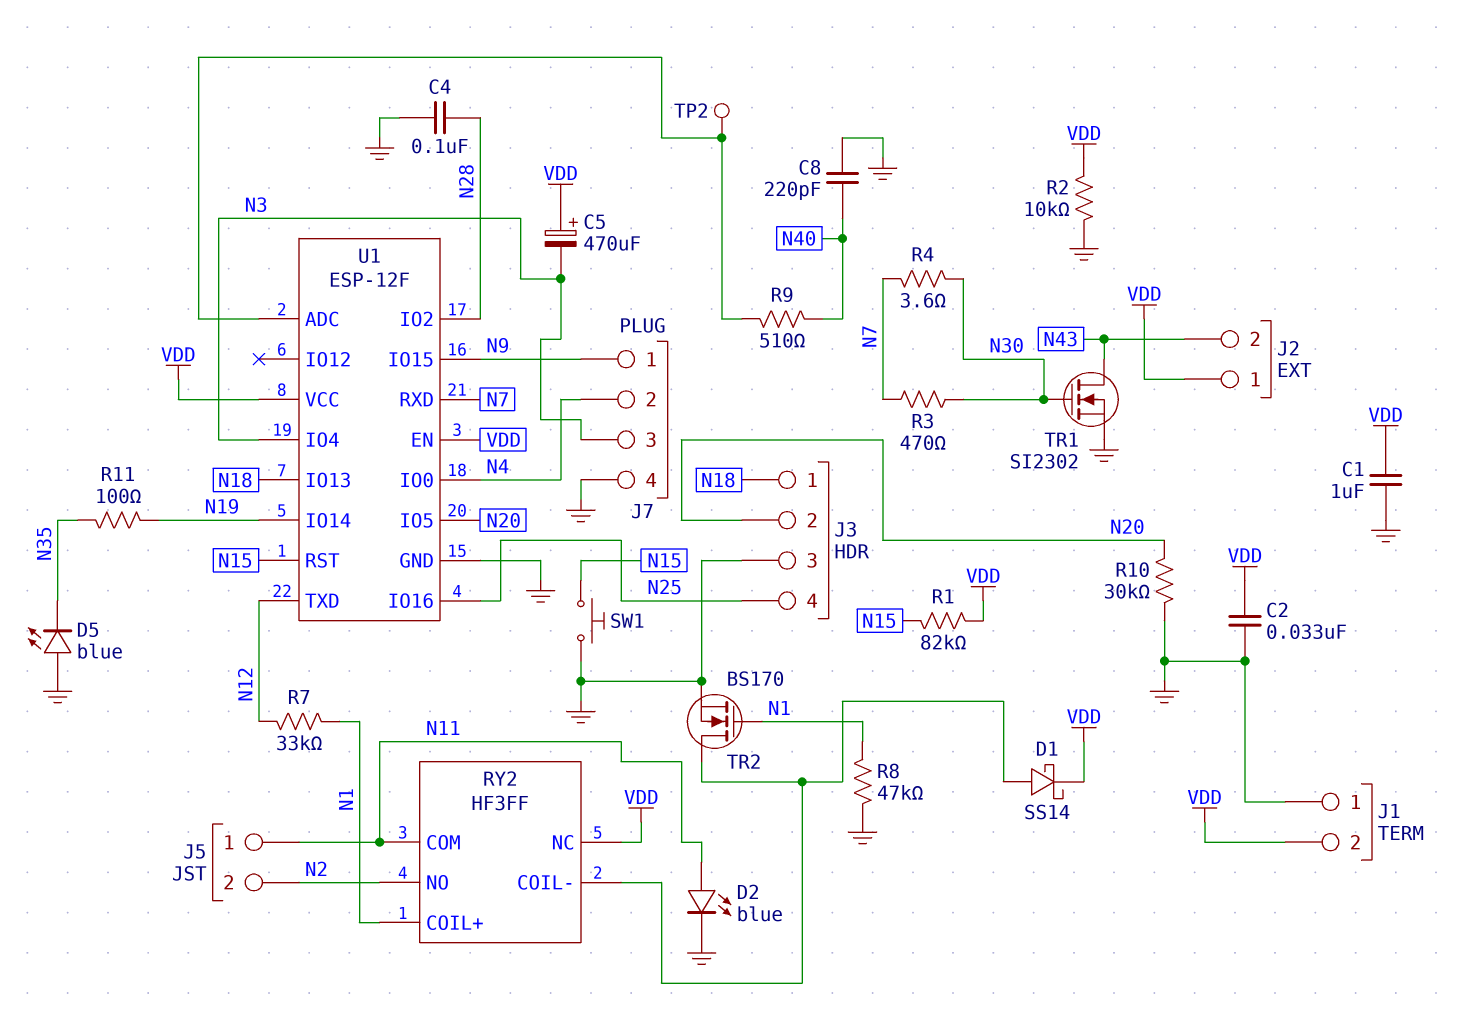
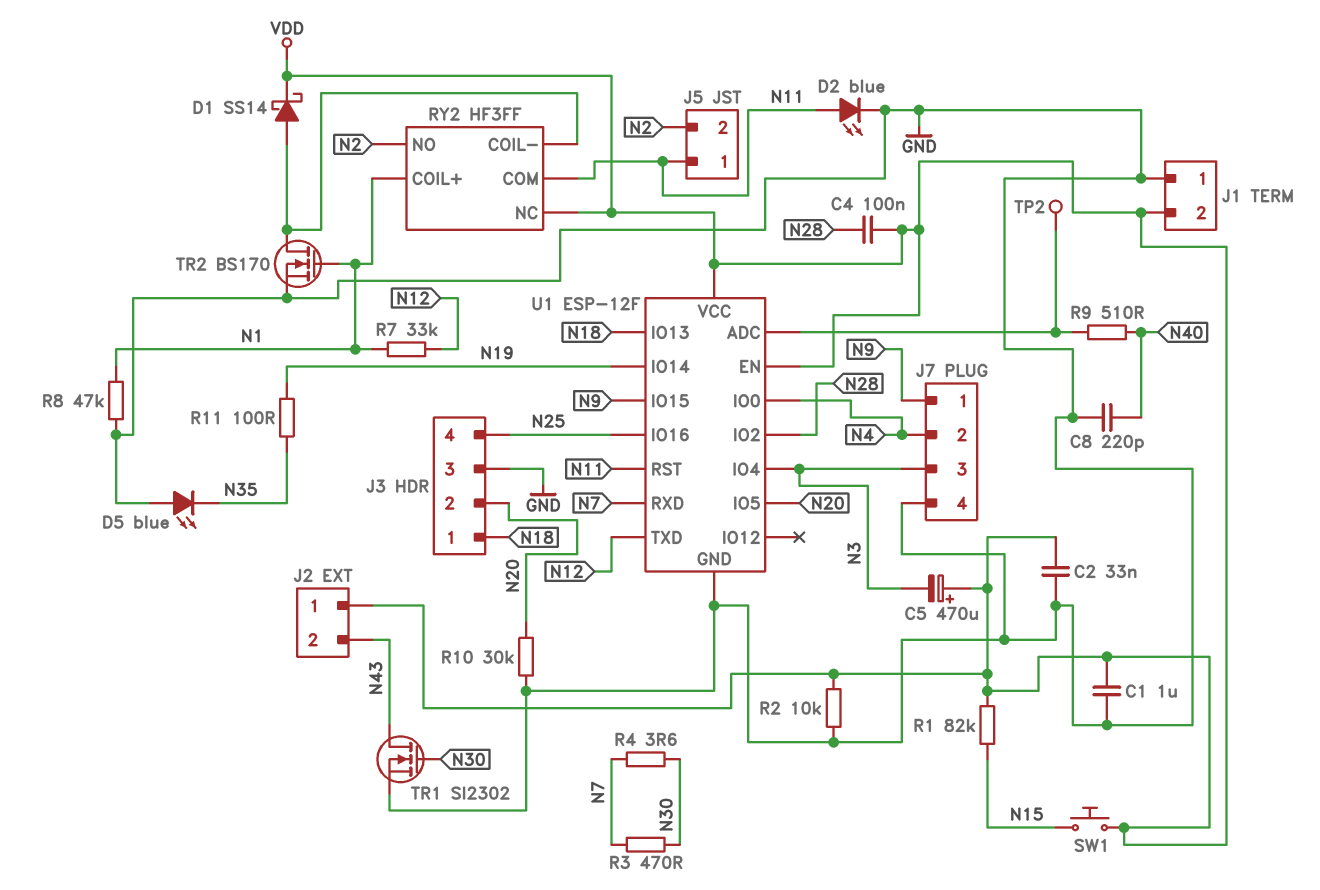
C4: 100nF (GND, N28) -> 100nF (N28, VDD)
SW1: button (GND, N15) -> button (N15, VDD)
U1 pin RST: N15 -> N11

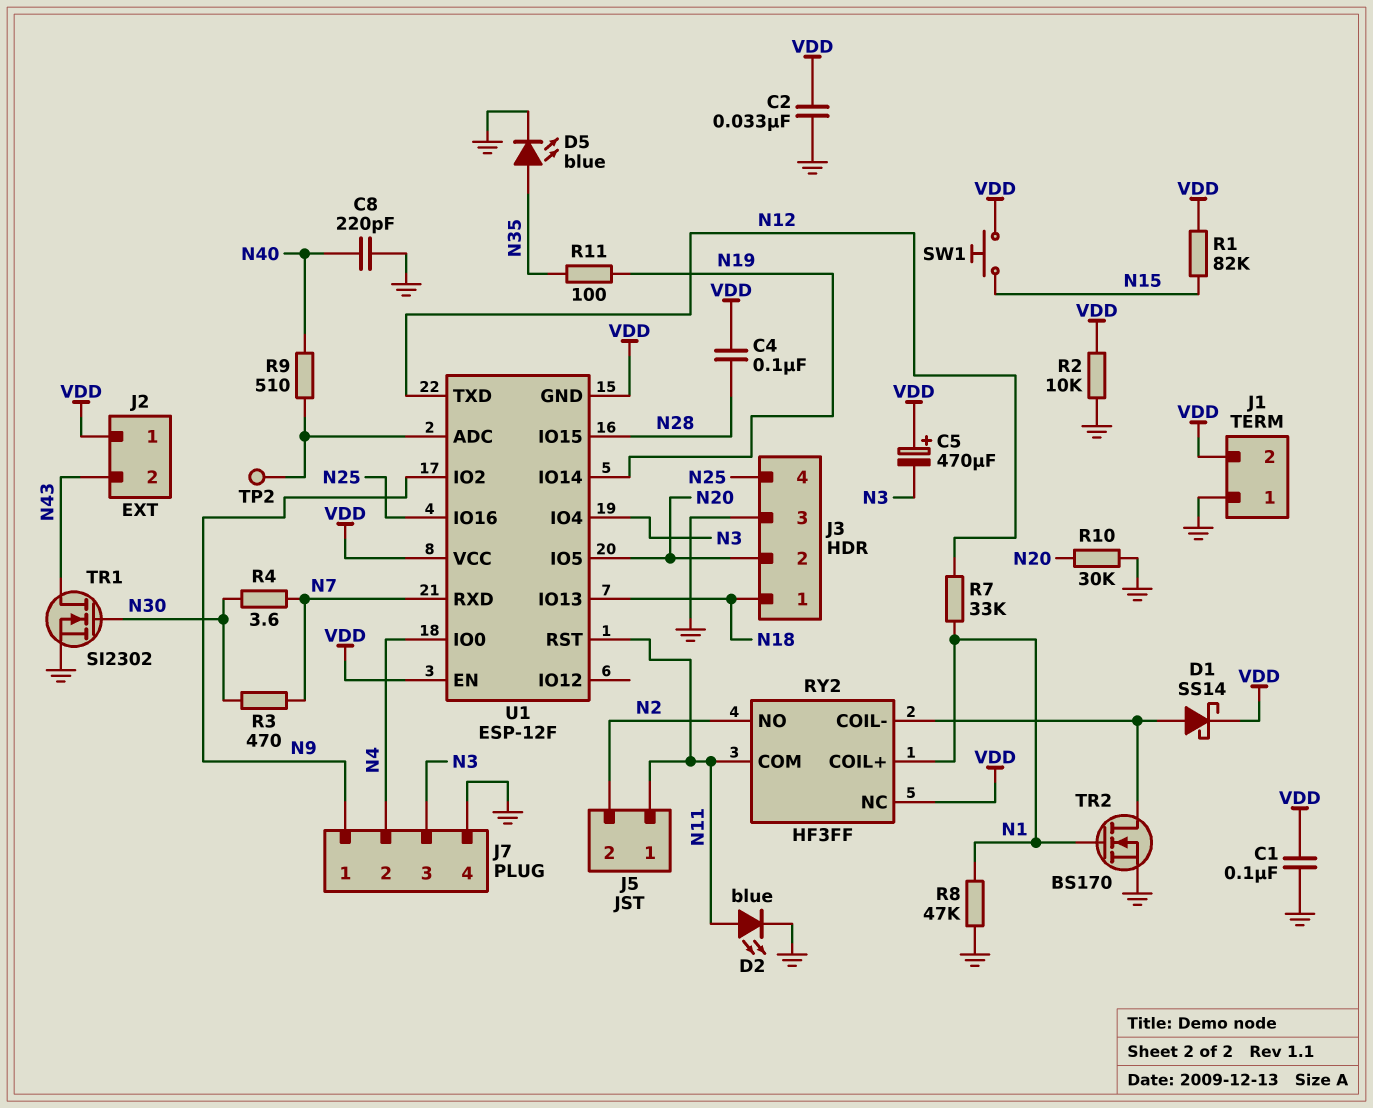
C1: 1uF (GND, VDD) -> 100nF (GND, VDD)
D5: LED blue (A GND, K N35) -> LED blue (A N35, K GND)
U1 pin GND: GND -> VDD
U1 pin IO2: N28 -> N9
U1 pin IO15: N9 -> N28

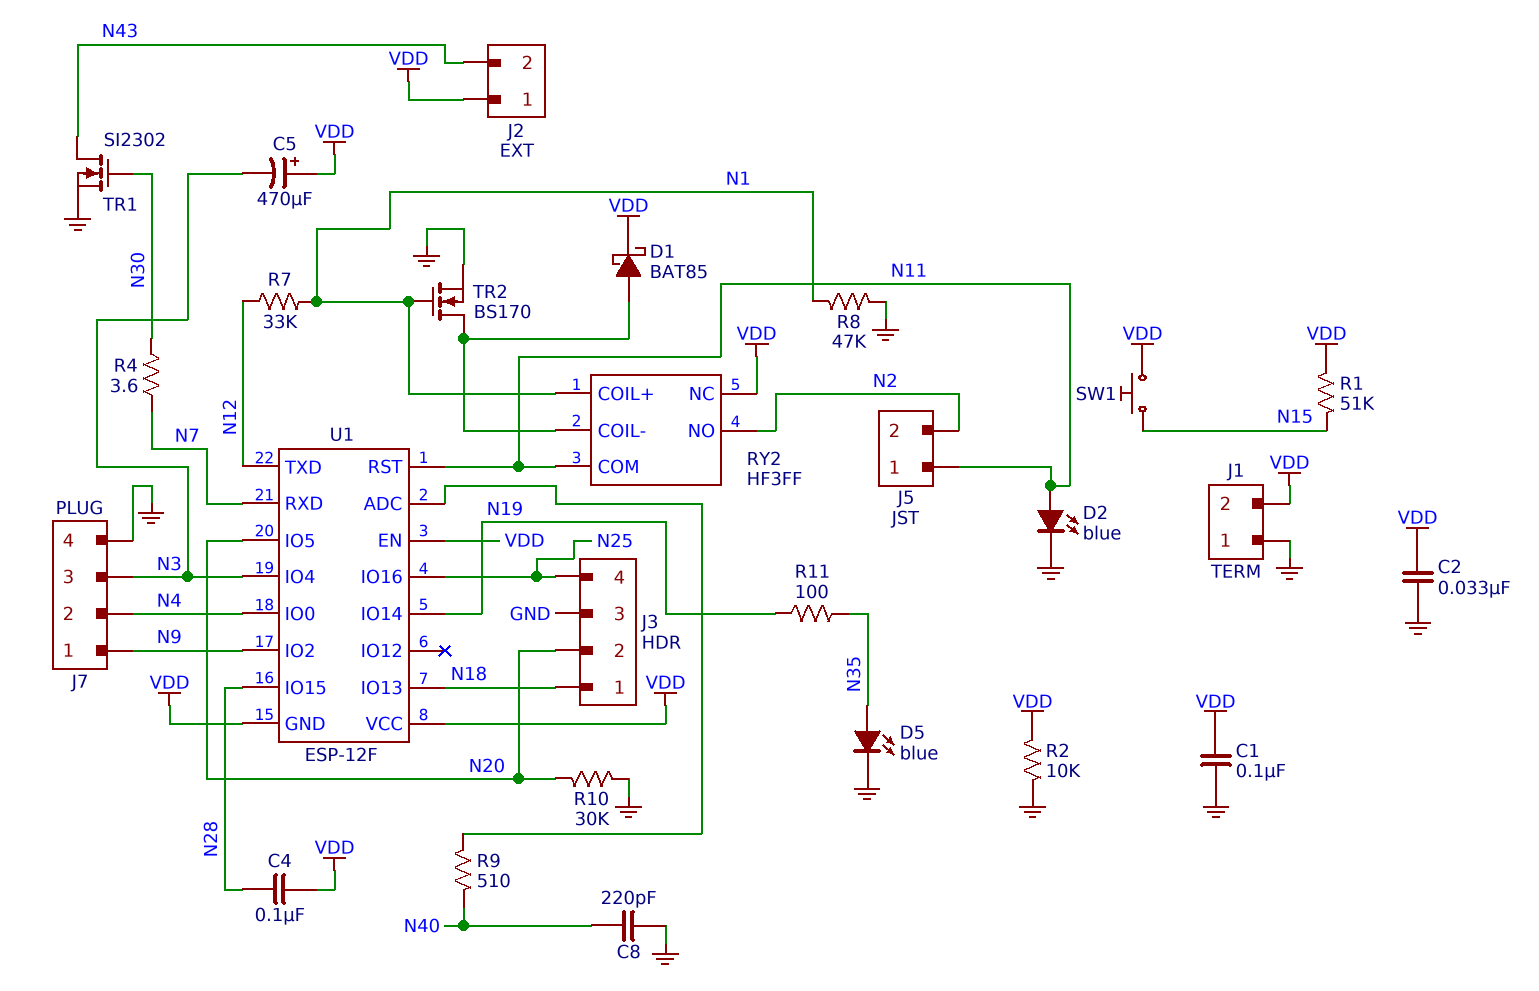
D1: schottky SS14 (A RY2/COIL-, K VDD) -> schottky BAT85 (A RY2/COIL-, K VDD)
R1: 82k (N15, VDD) -> 51k (N15, VDD)
R3: 470 (N7, N30) -> none
TP2: test point (U1/ADC) -> none

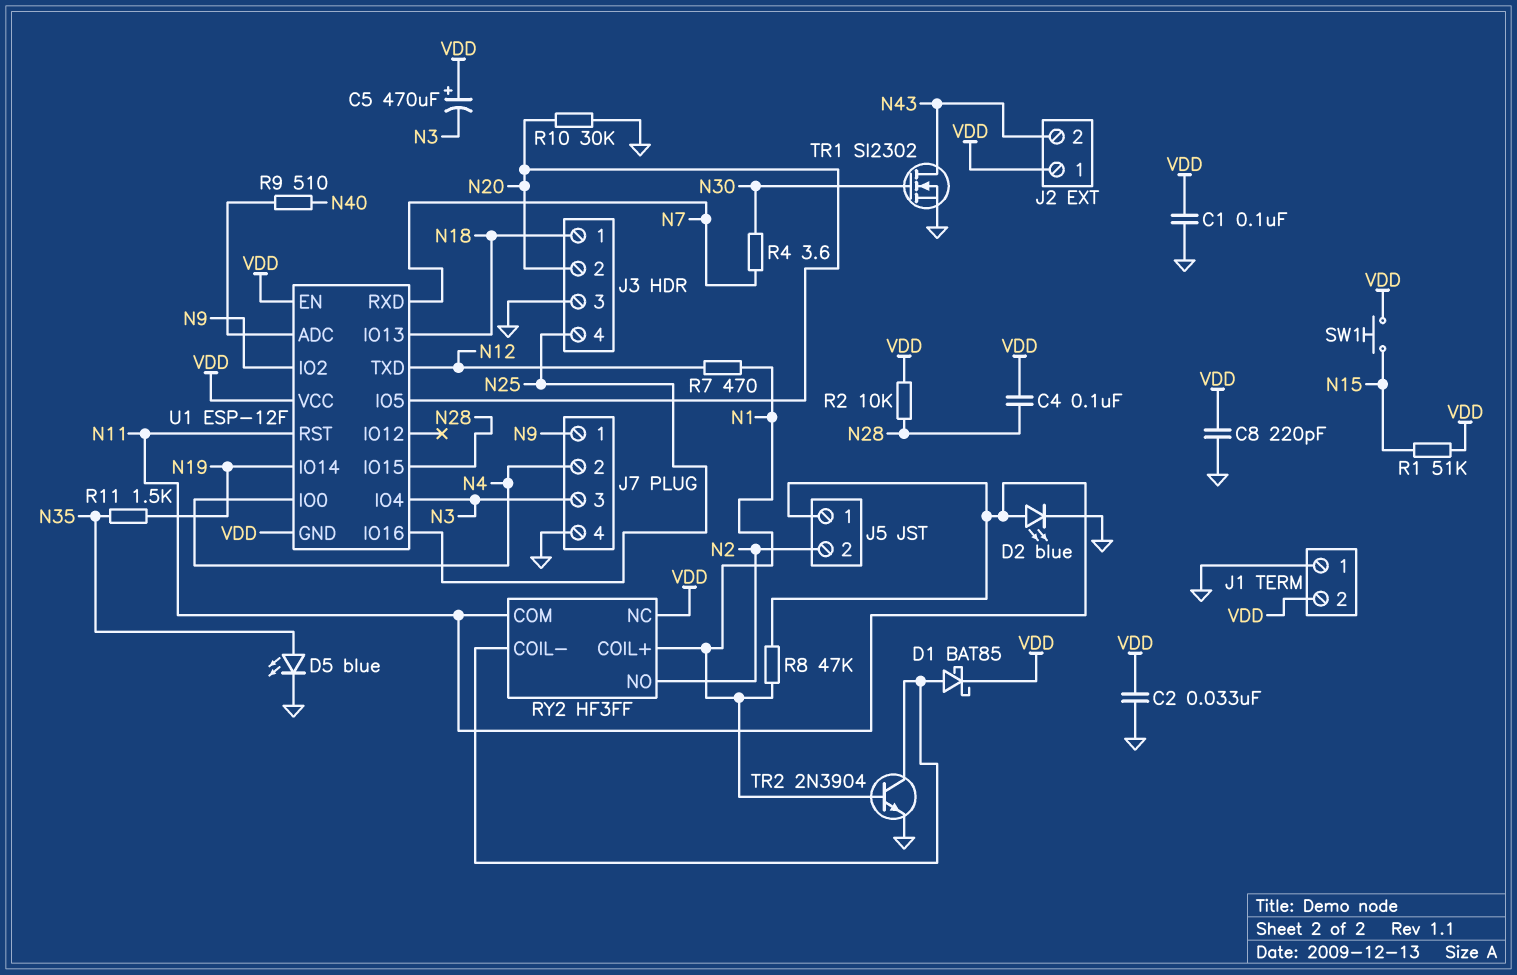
C8: 220pF (GND, N40) -> 220pF (GND, VDD)
R2: 10k (GND, VDD) -> 10k (N28, VDD)
R7: 33k (N1, N12) -> 470 (N1, N12)
R8: 47k (GND, N1) -> 47k (N1, N11)
R11: 100 (N19, N35) -> 1.5k (N19, N35)
TR2: NMOS BS170 (G N1, D RY2/COIL-, S GND) -> NPN 2N3904 (B N1, C RY2/COIL-, E GND)

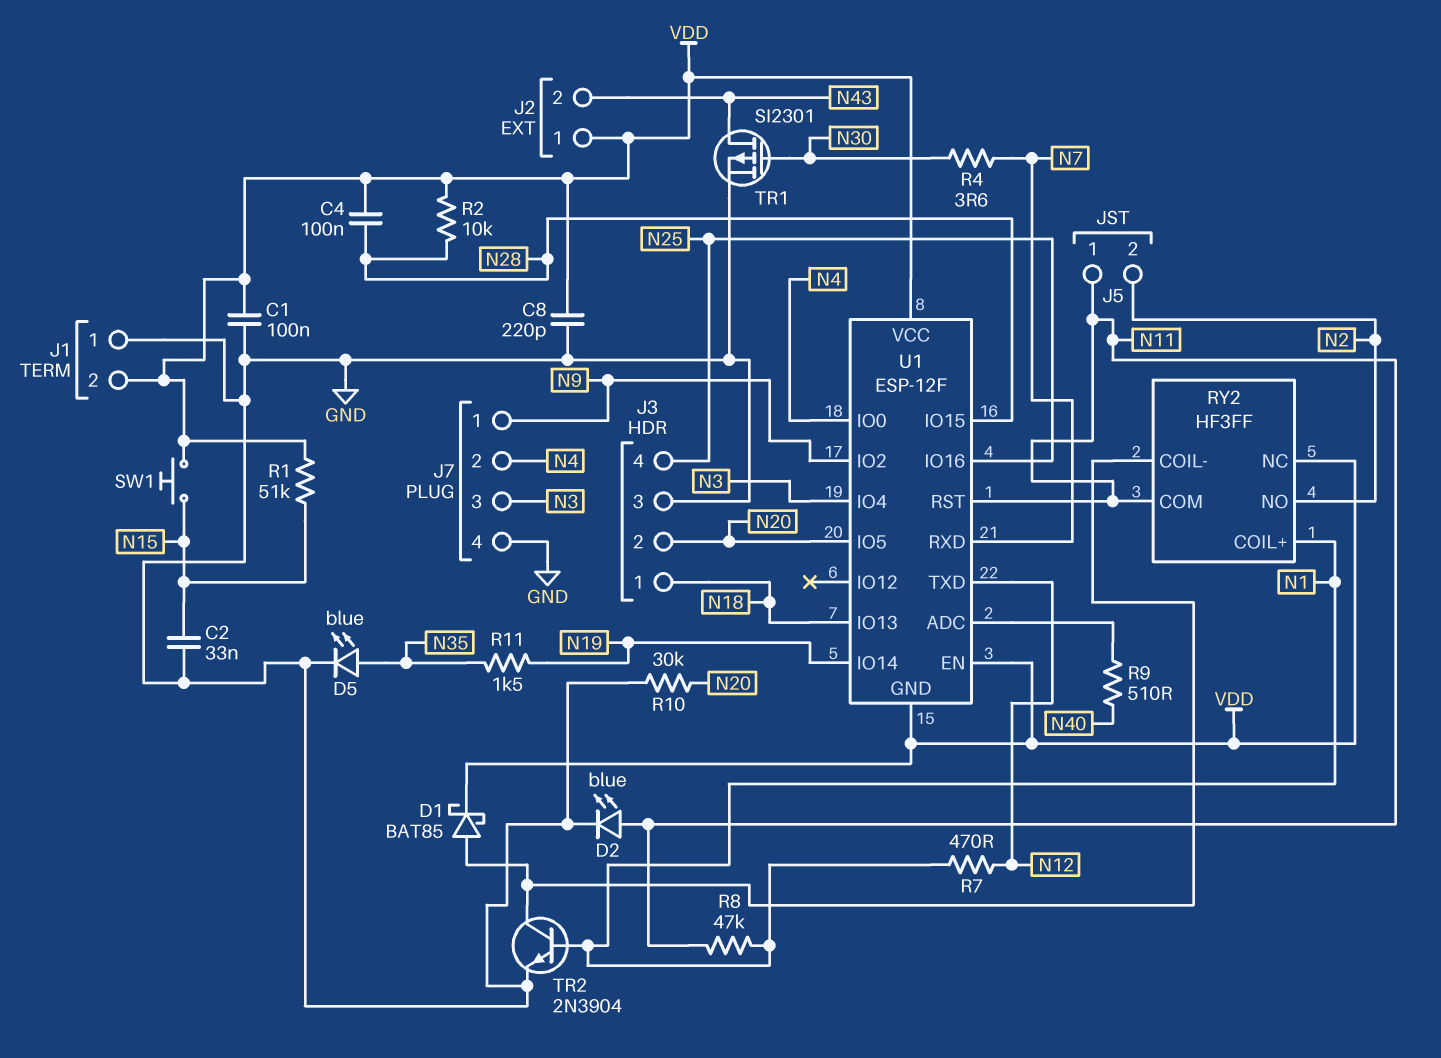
C2: 33nF (GND, VDD) -> 33nF (GND, N15)
C5: 470uF (plus VDD, minus N3) -> none
TR1: NMOS SI2302 (G N30, D N43, S GND) -> PMOS SI2301 (G N30, D N43, S GND)

